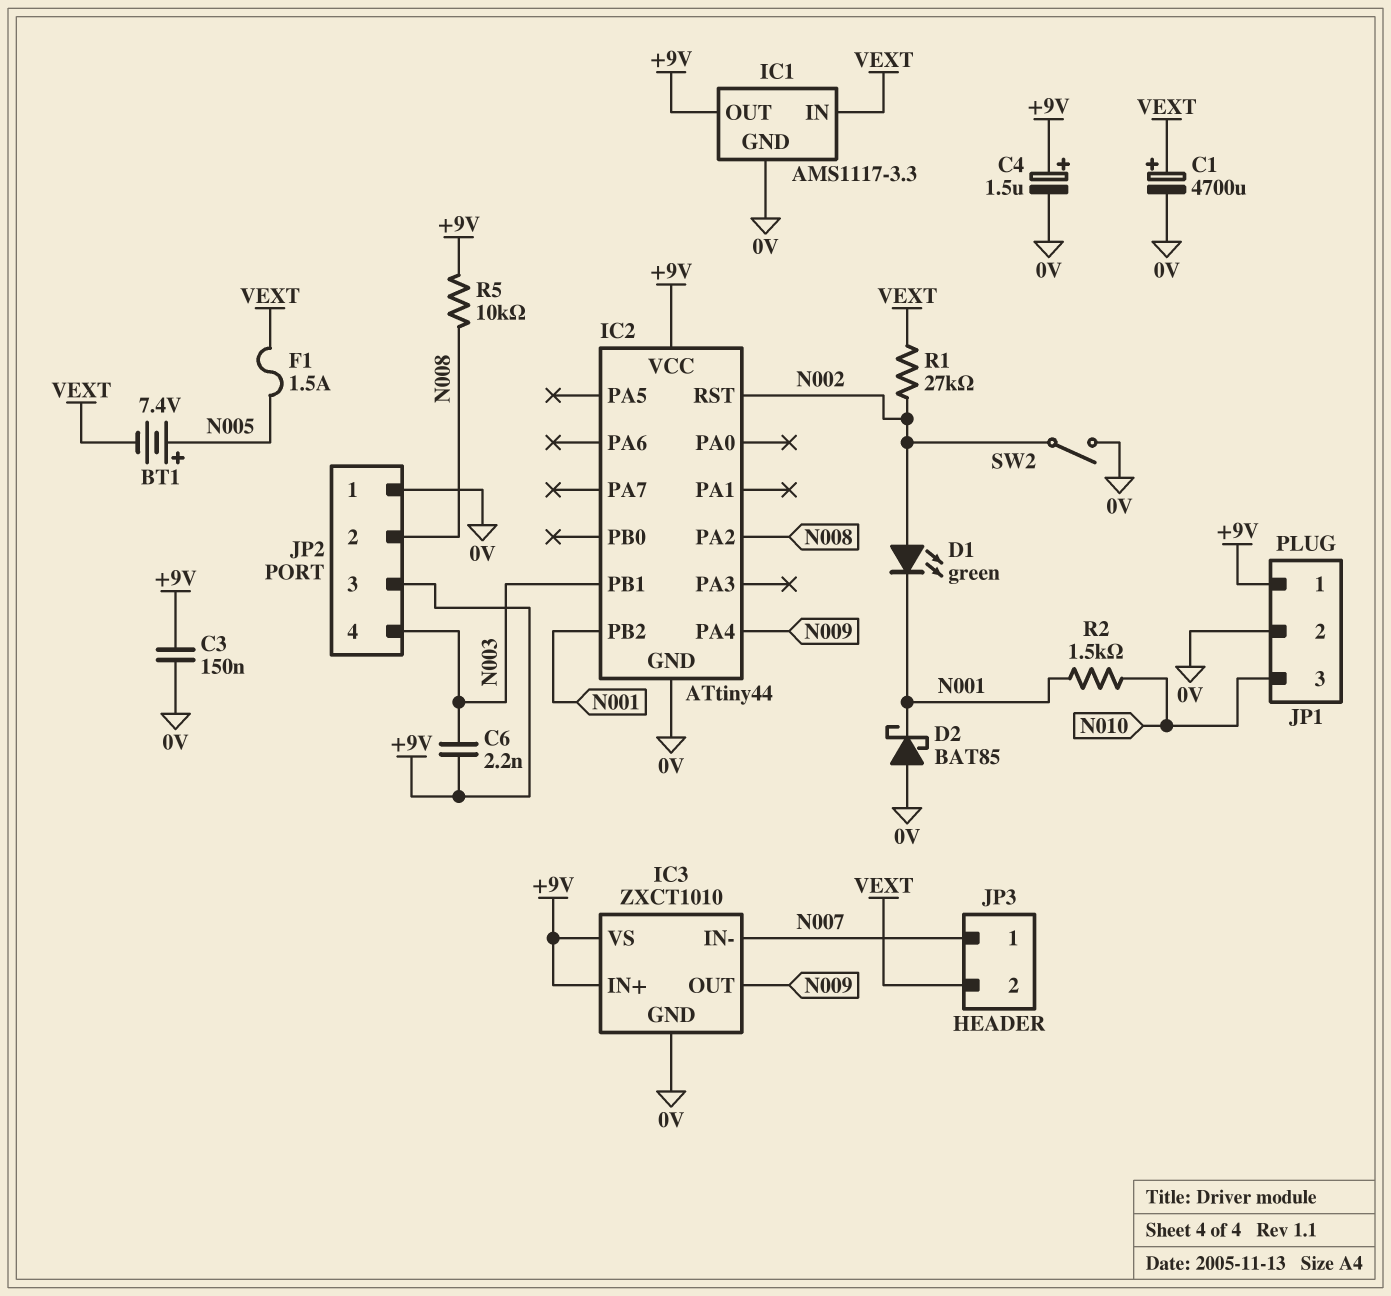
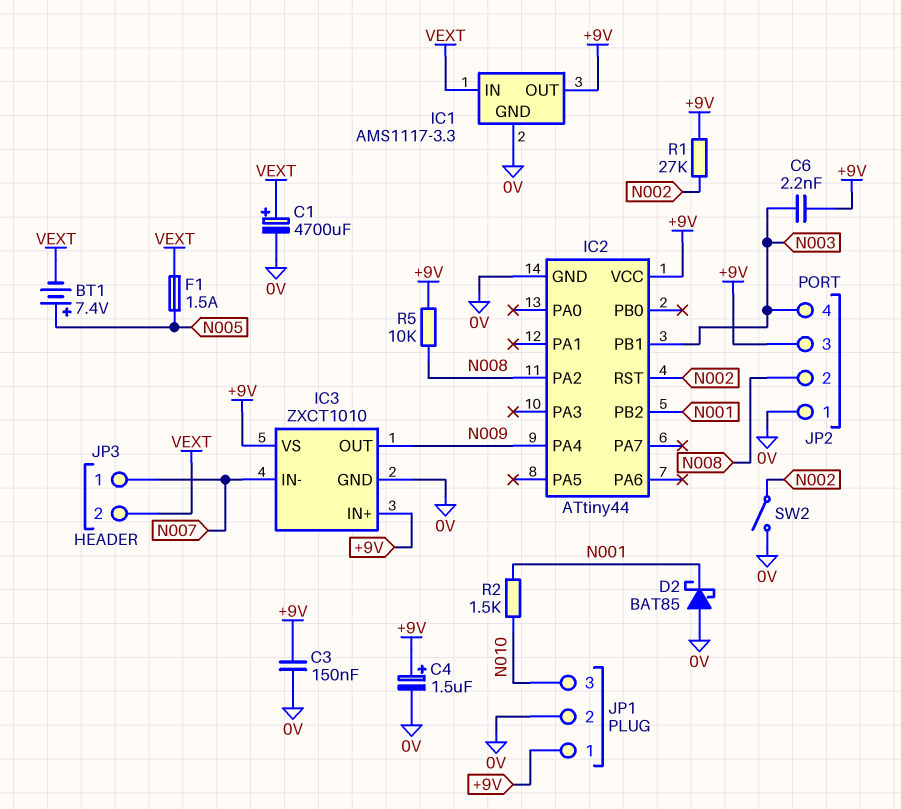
D1: LED green (A N002, K N001) -> none
R1: 27k (N002, VEXT) -> 27k (+9V, N002)

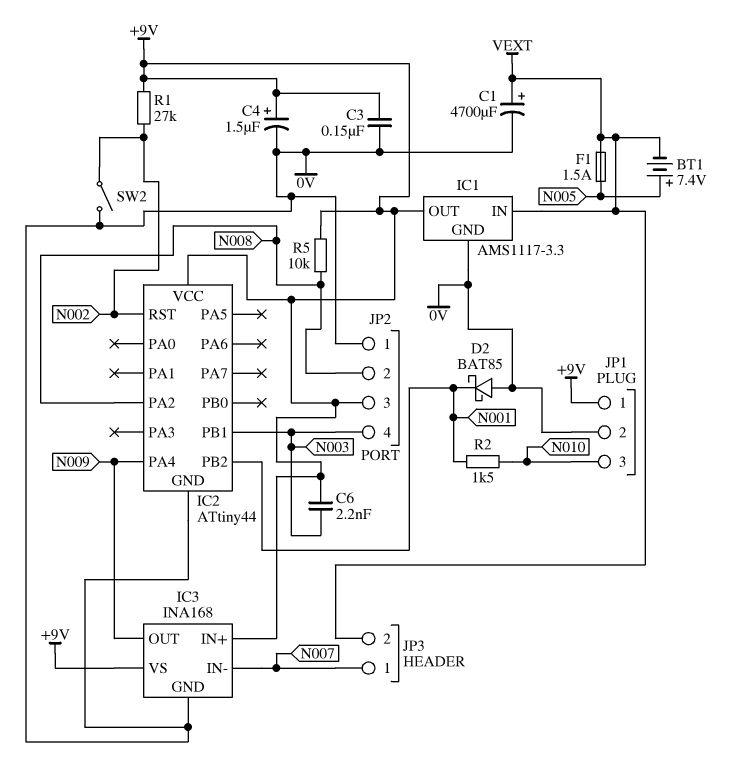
IC3: ZXCT1010 -> INA168

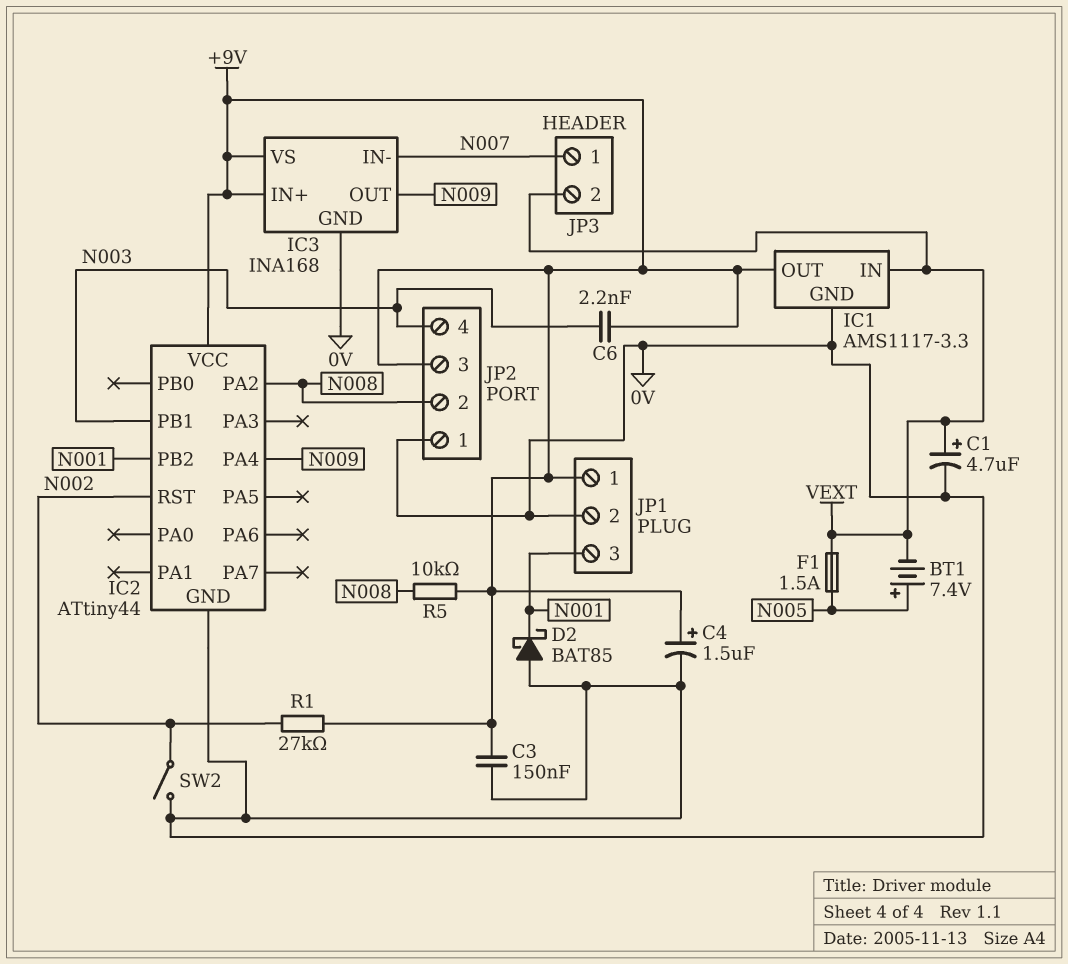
C1: 4700uF (plus VEXT, minus 0V) -> 4.7uF (plus VEXT, minus 0V)
JP1 pin 3: N010 -> N001
R2: 1.5k (N001, N010) -> none

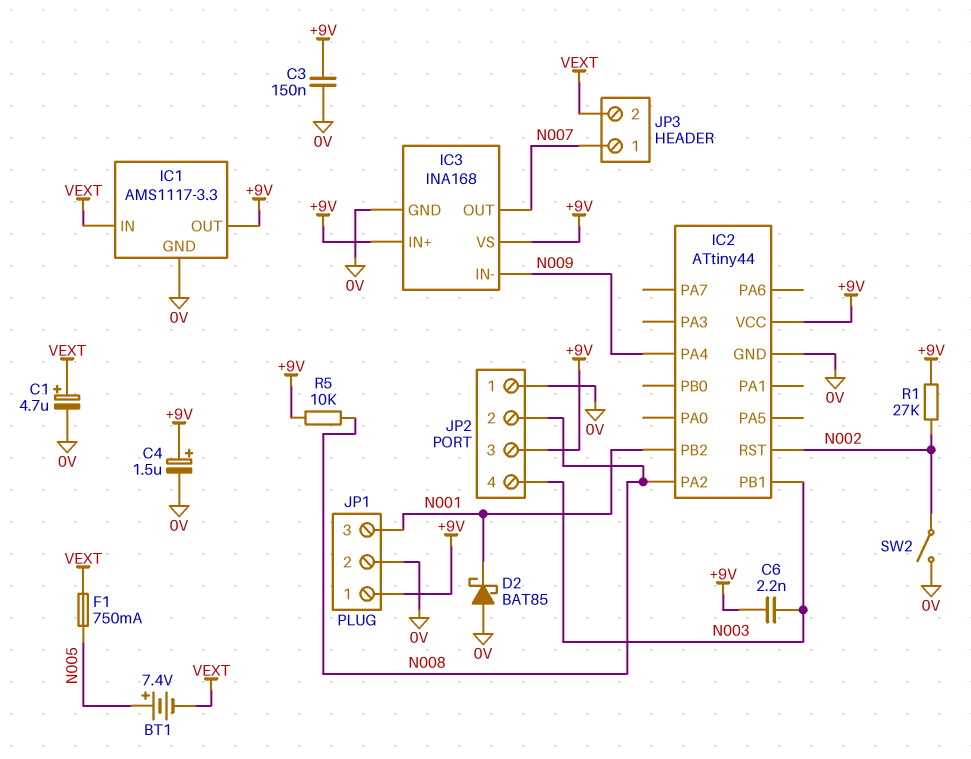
F1: 1.5A (N005, VEXT) -> 750mA (N005, VEXT)
IC3 pin IN-: N007 -> N009
IC3 pin OUT: N009 -> N007

